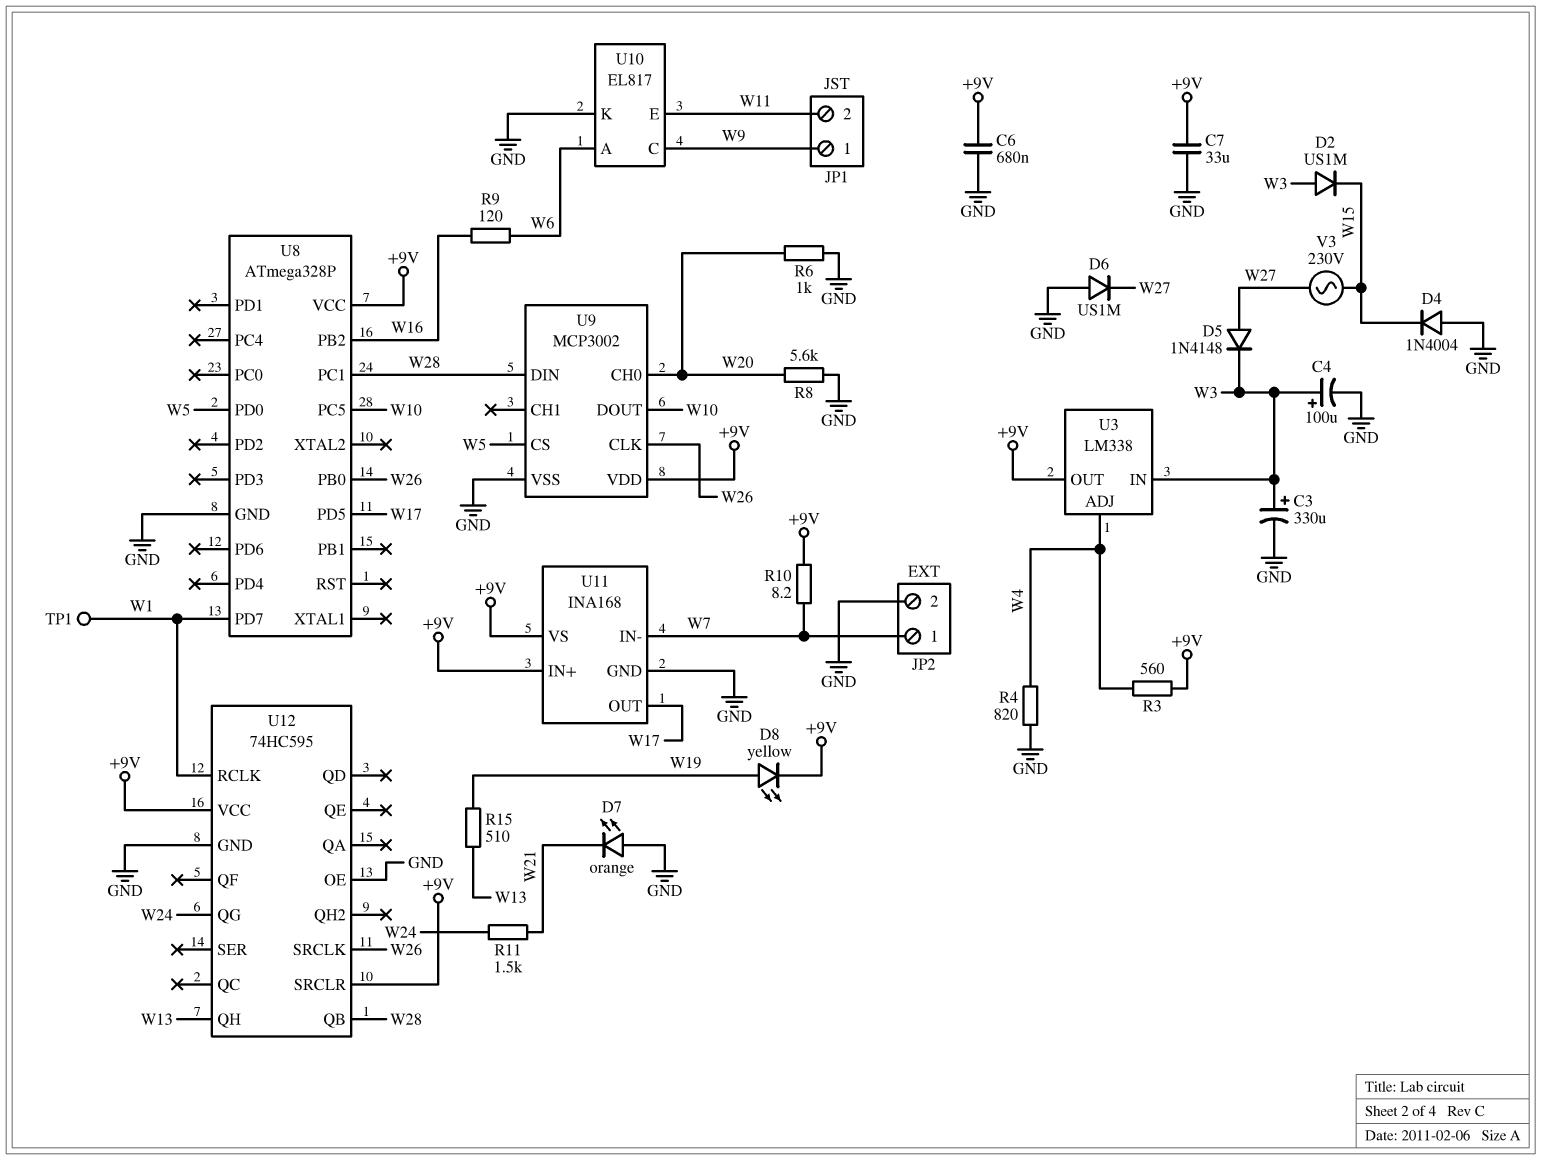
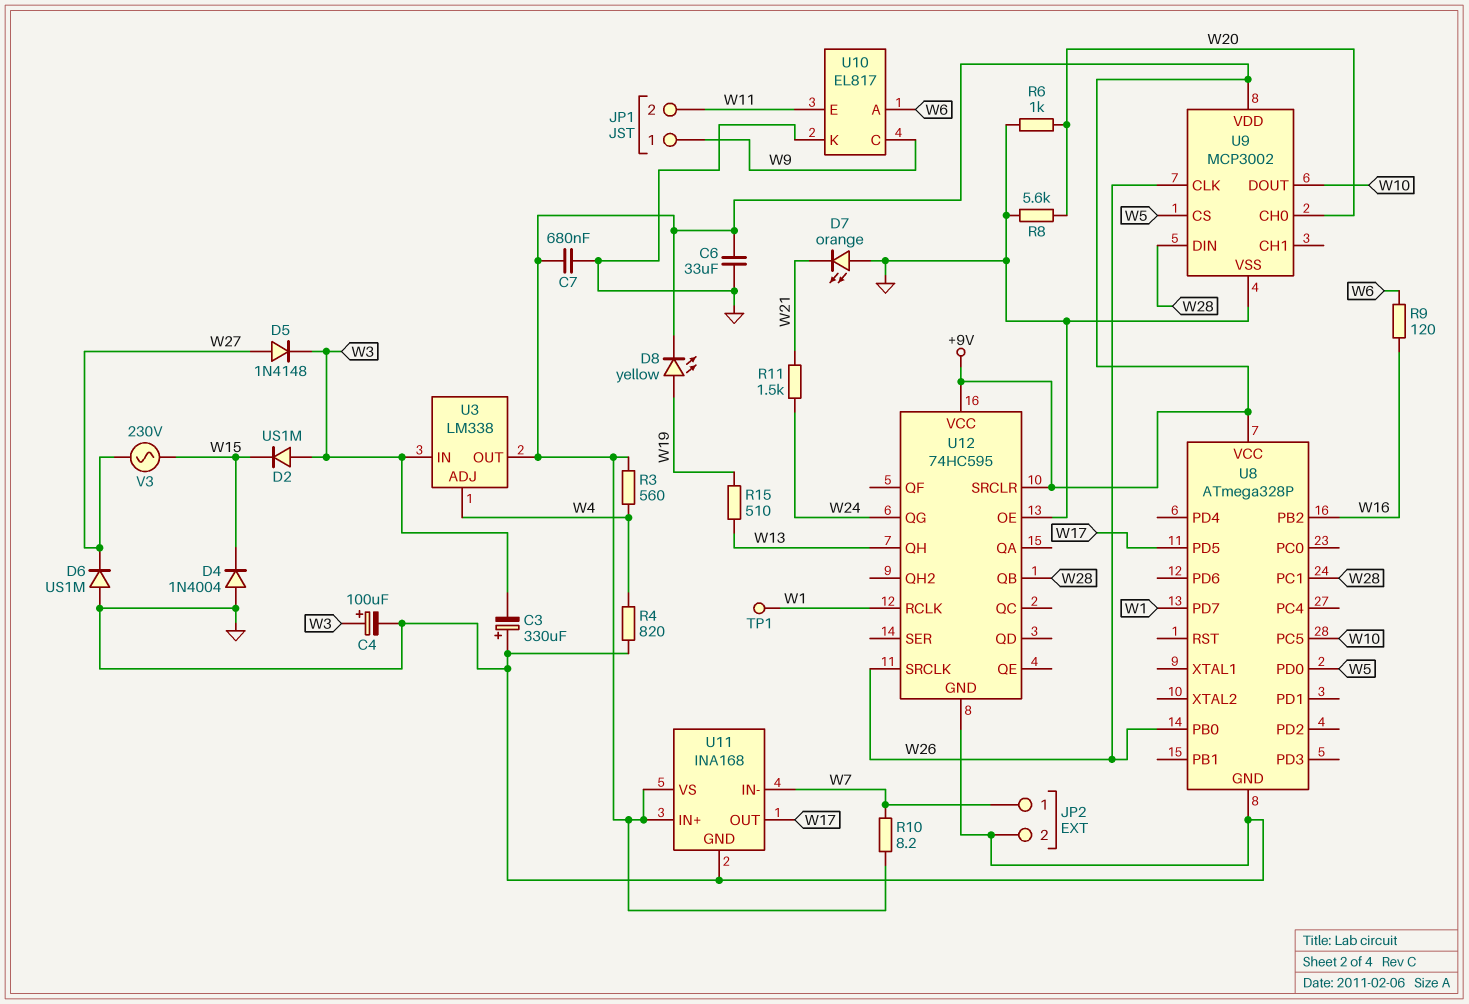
C3: 330uF (plus W3, minus GND) -> 330uF (plus GND, minus W3)
C6: 680nF (+9V, GND) -> 33uF (+9V, GND)
C7: 33uF (+9V, GND) -> 680nF (+9V, GND)

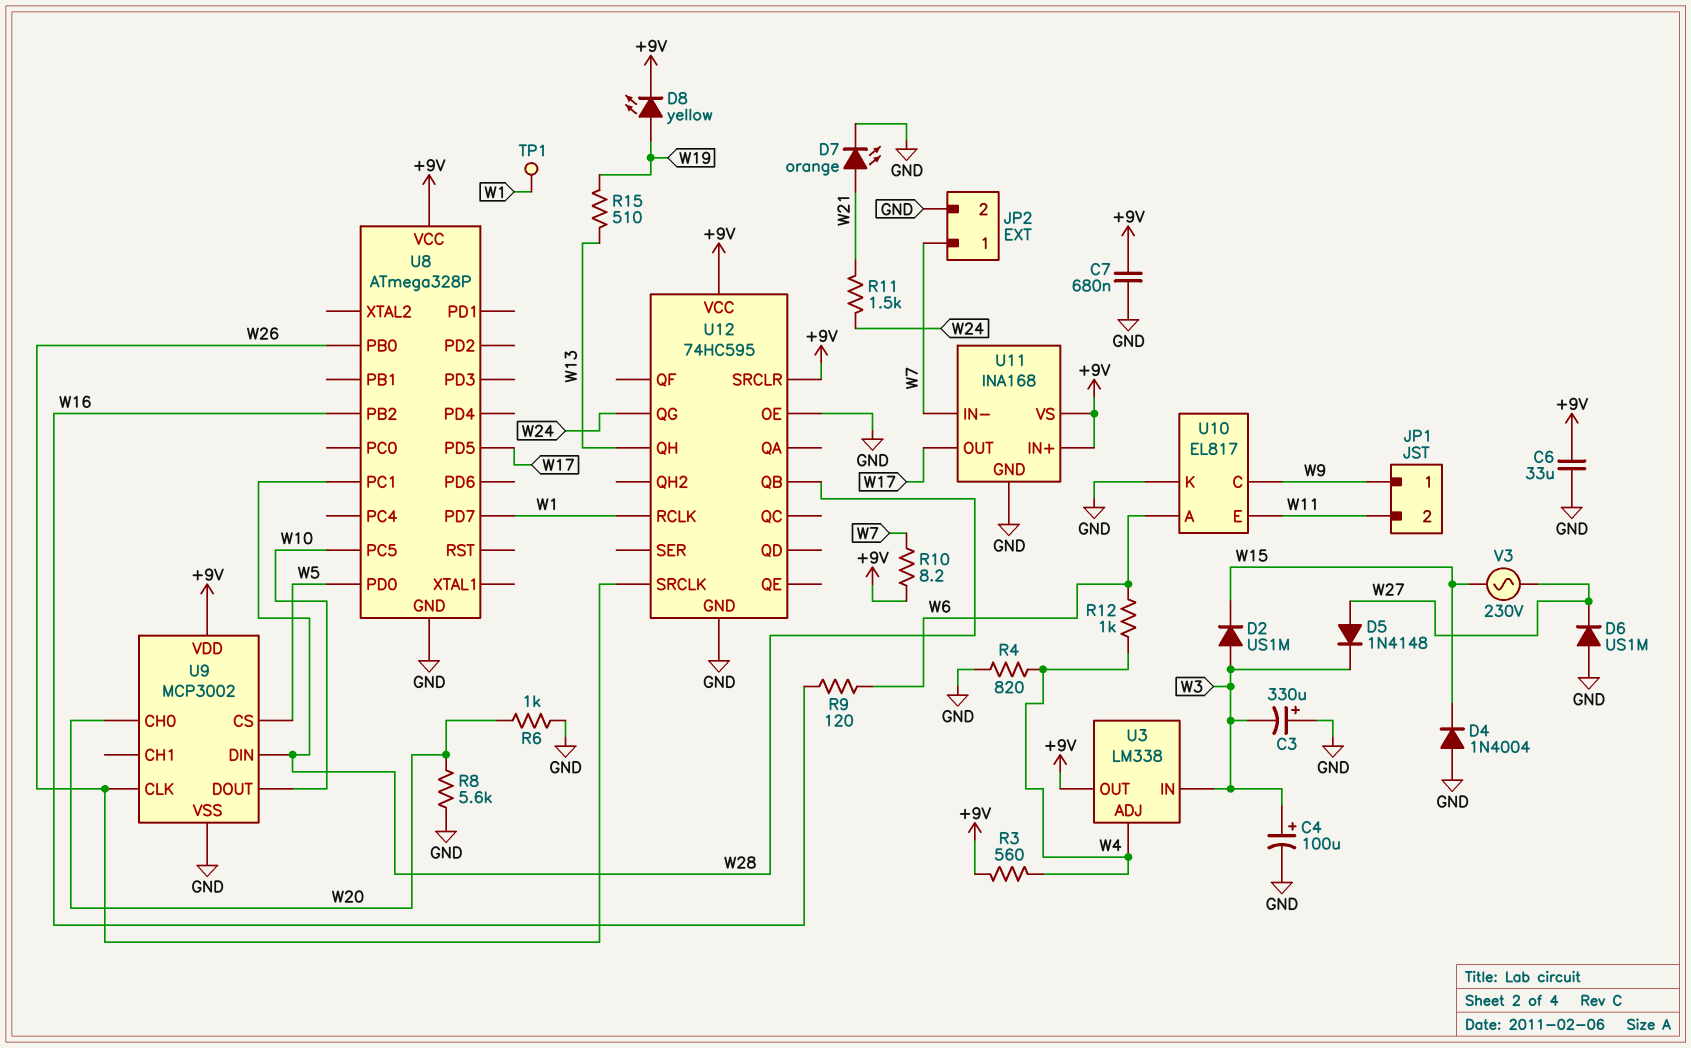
D7: LED orange (A GND, K W21) -> LED orange (A W21, K GND)
R12: none -> 1k (W4, W6)

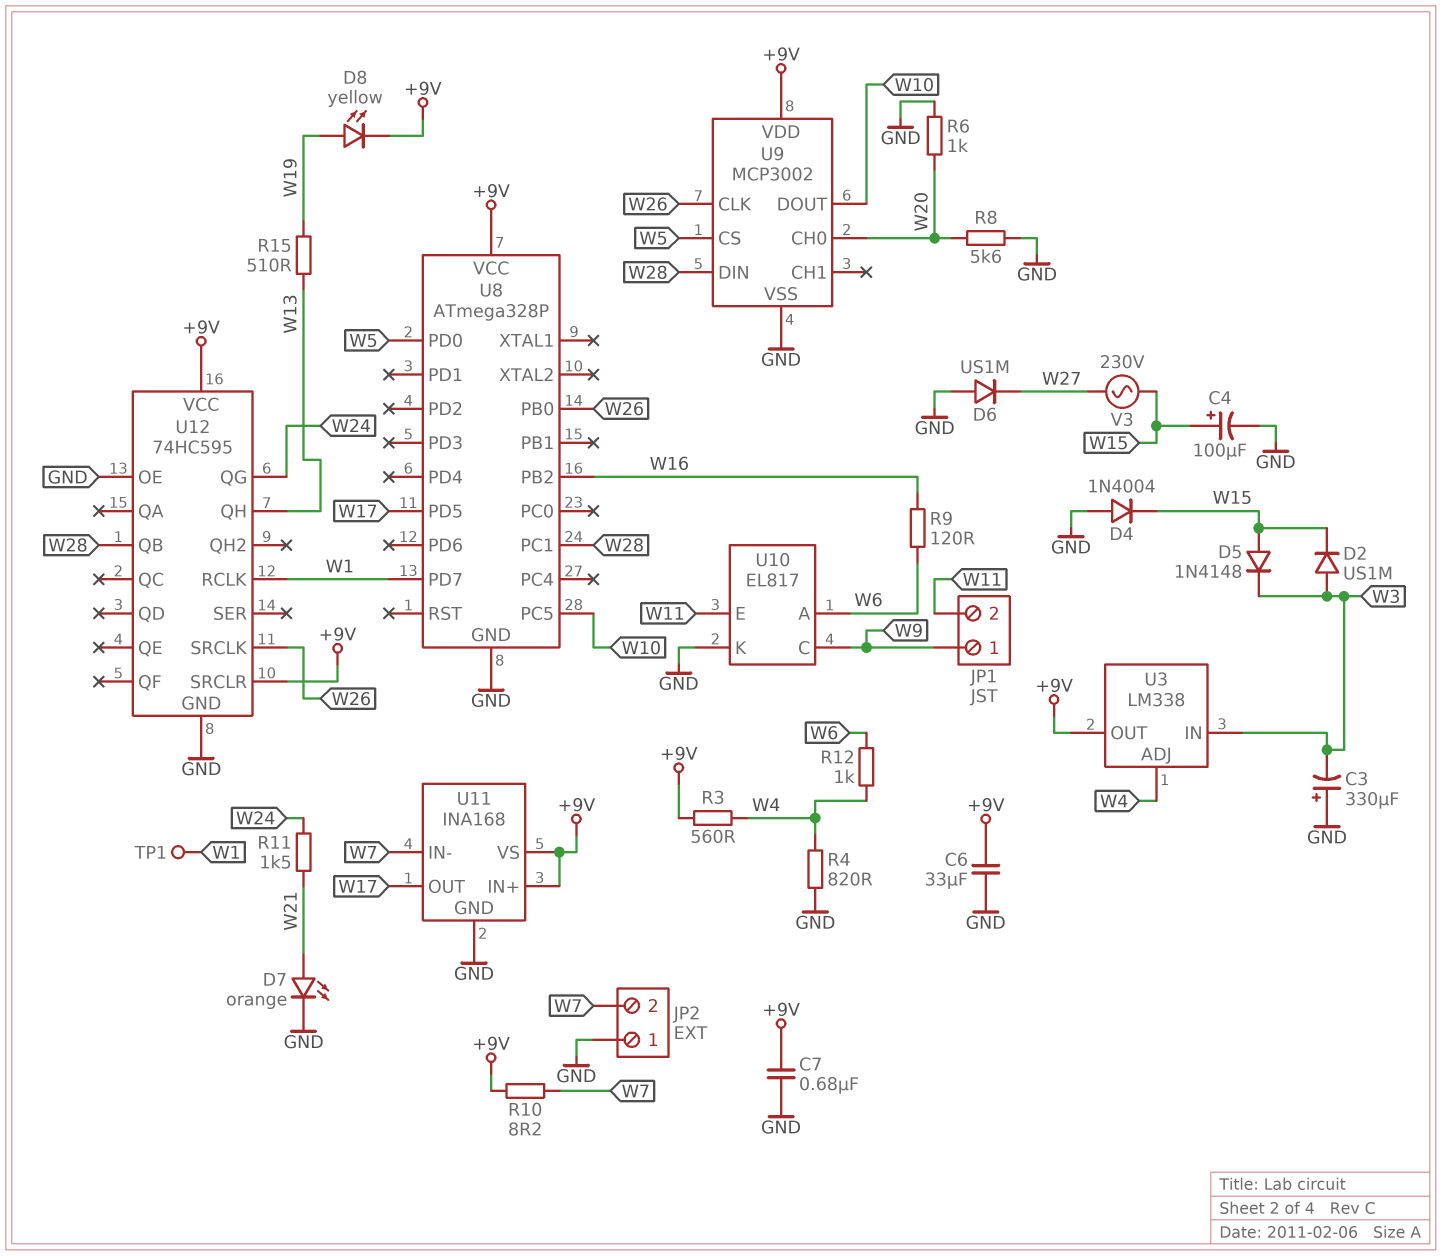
C4: 100uF (plus W3, minus GND) -> 100uF (plus W15, minus GND)
D5: diode 1N4148 (A W27, K W3) -> diode 1N4148 (A W15, K W3)
JP2 pin 1: W7 -> GND
JP2 pin 2: GND -> W7

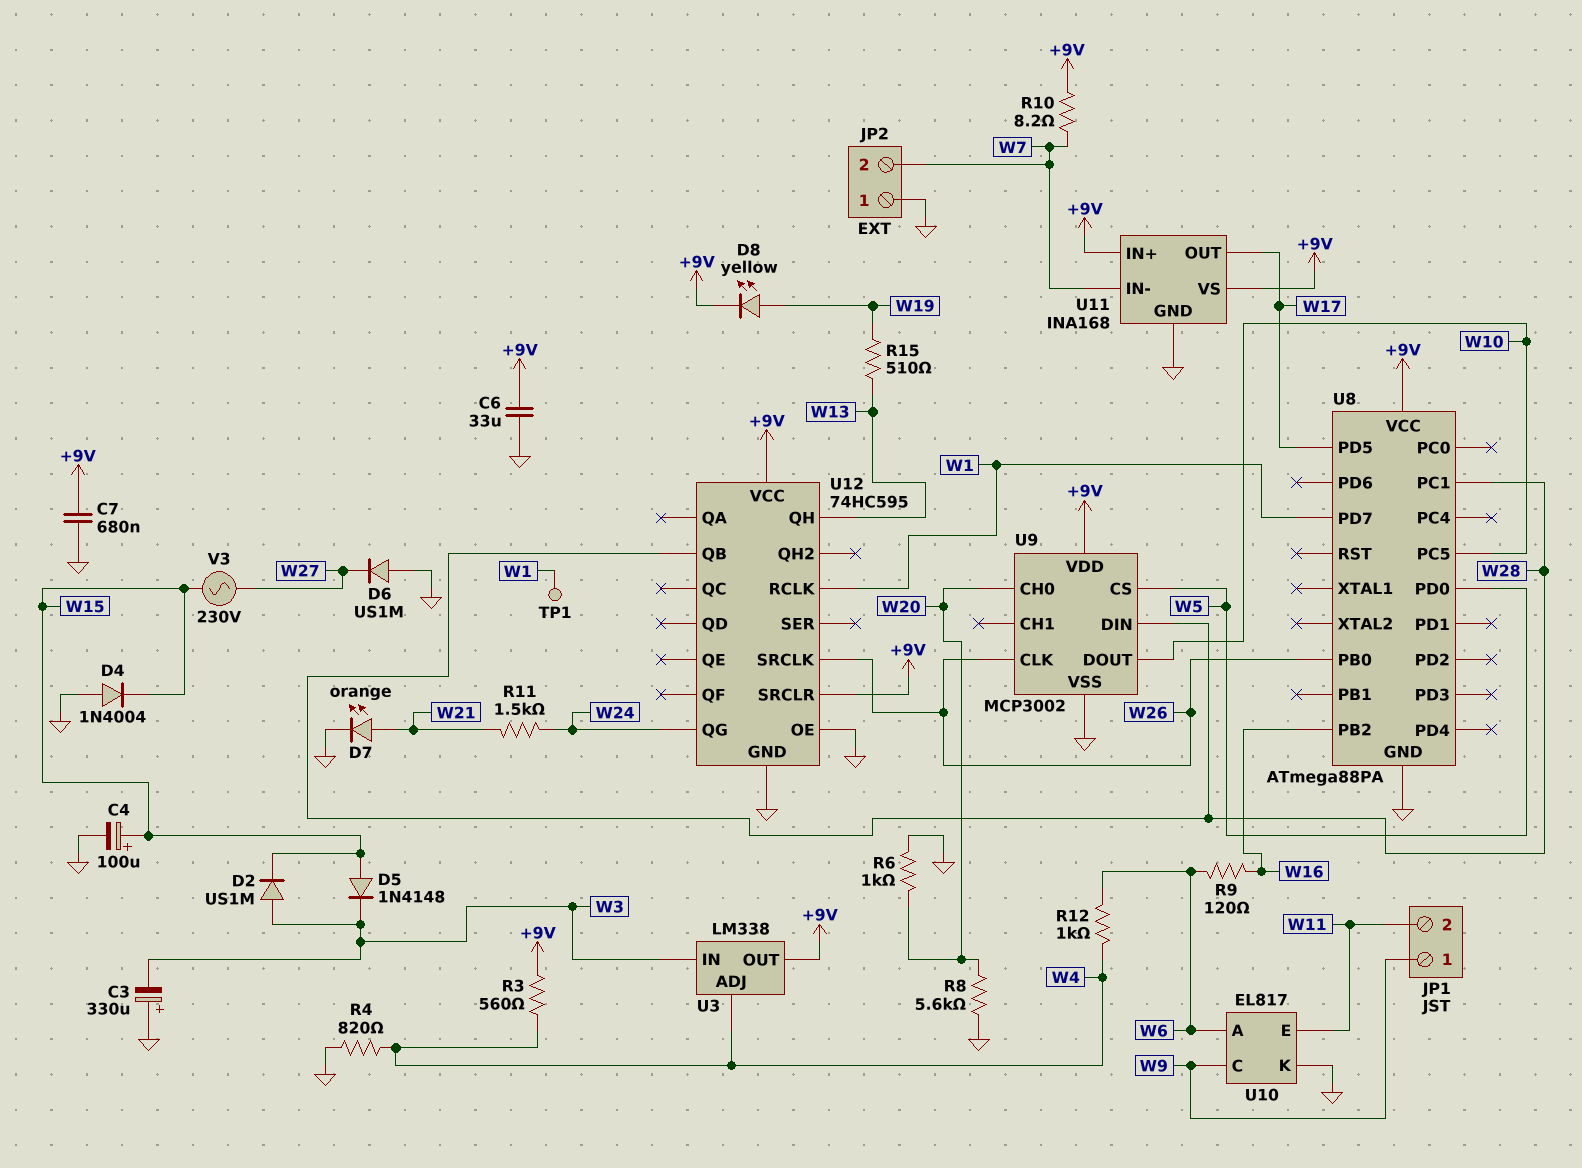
U8: ATmega328P -> ATmega88PA

